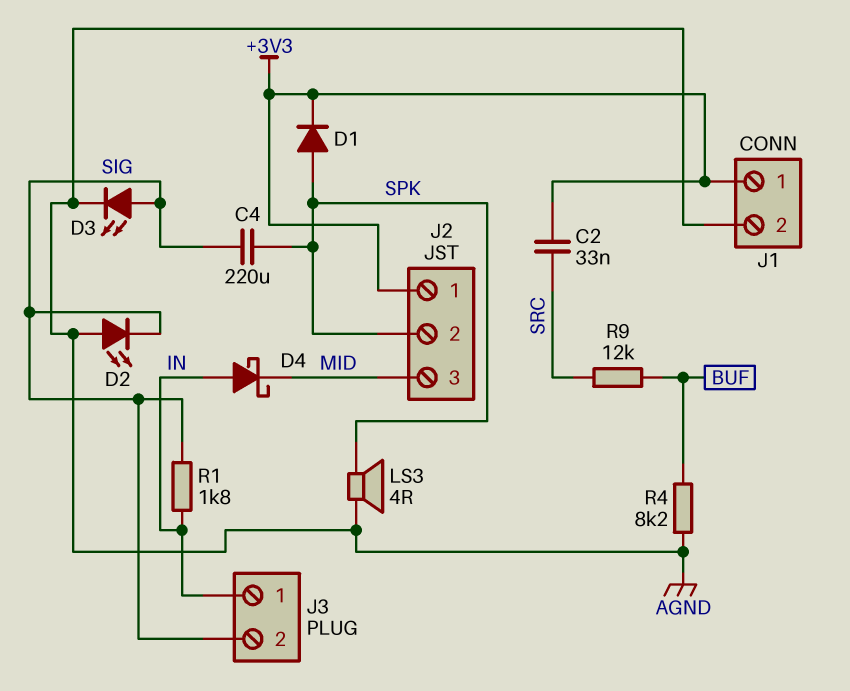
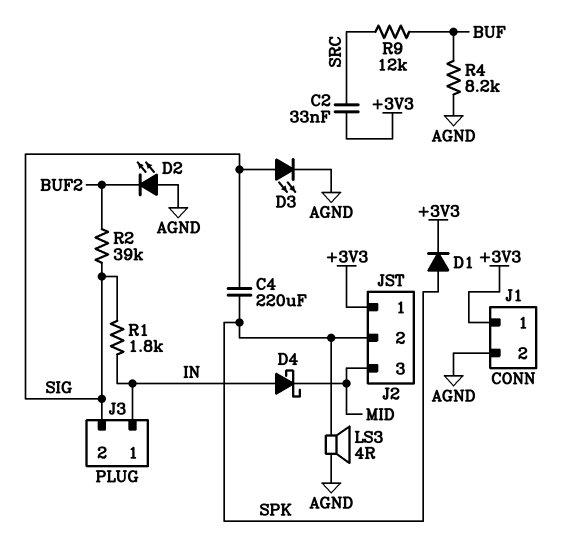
D2: LED (A AGND, K SIG) -> LED (A AGND, K BUF2)
R2: none -> 39k (BUF2, SIG)

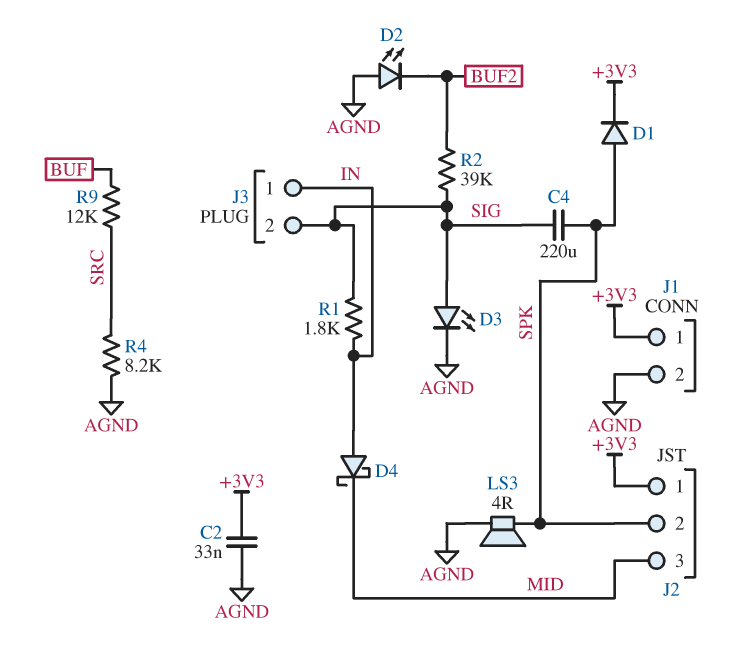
C2: 33nF (+3V3, SRC) -> 33nF (+3V3, AGND)
R4: 8.2k (AGND, BUF) -> 8.2k (AGND, SRC)

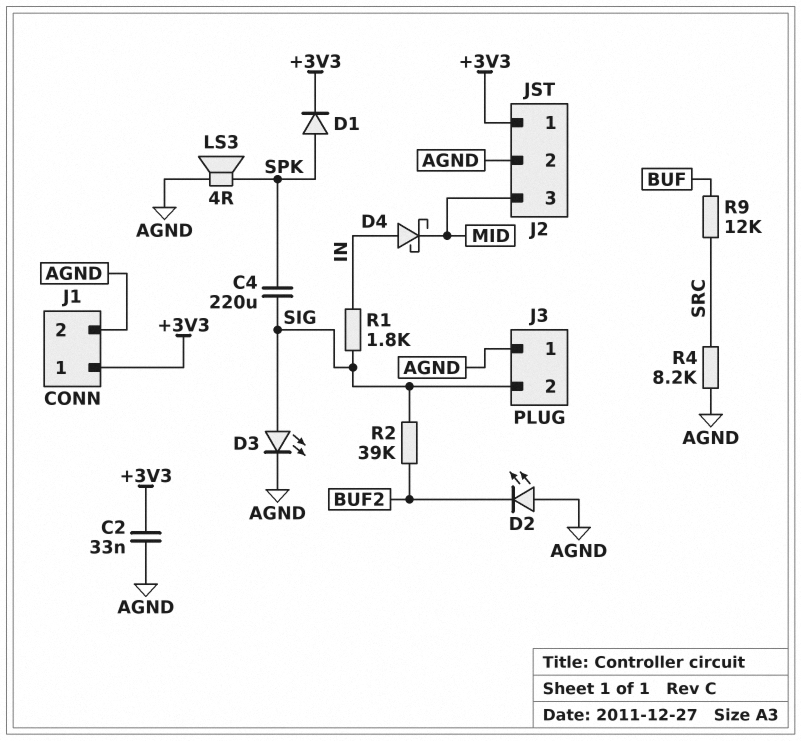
J2 pin 2: SPK -> AGND
J3 pin 1: IN -> AGND

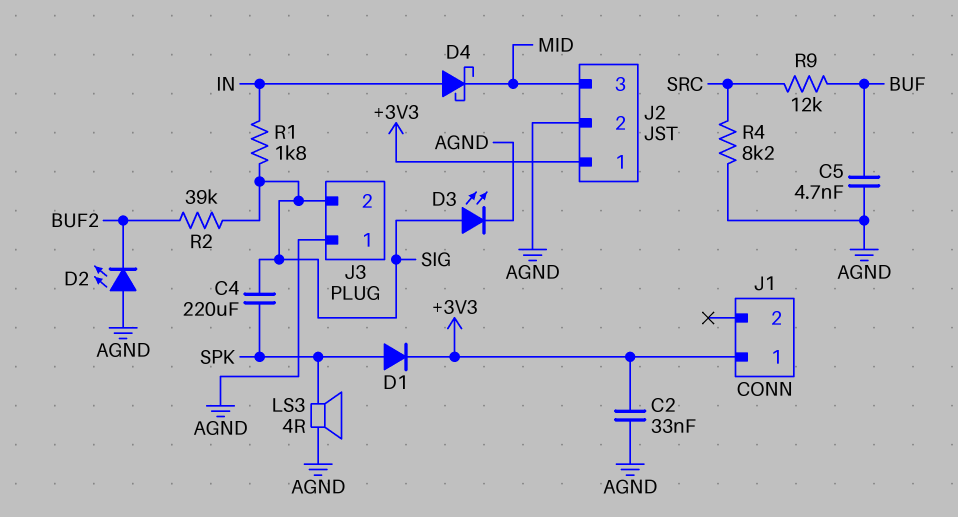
C5: none -> 4.7nF (AGND, BUF)
J1 pin 2: AGND -> none

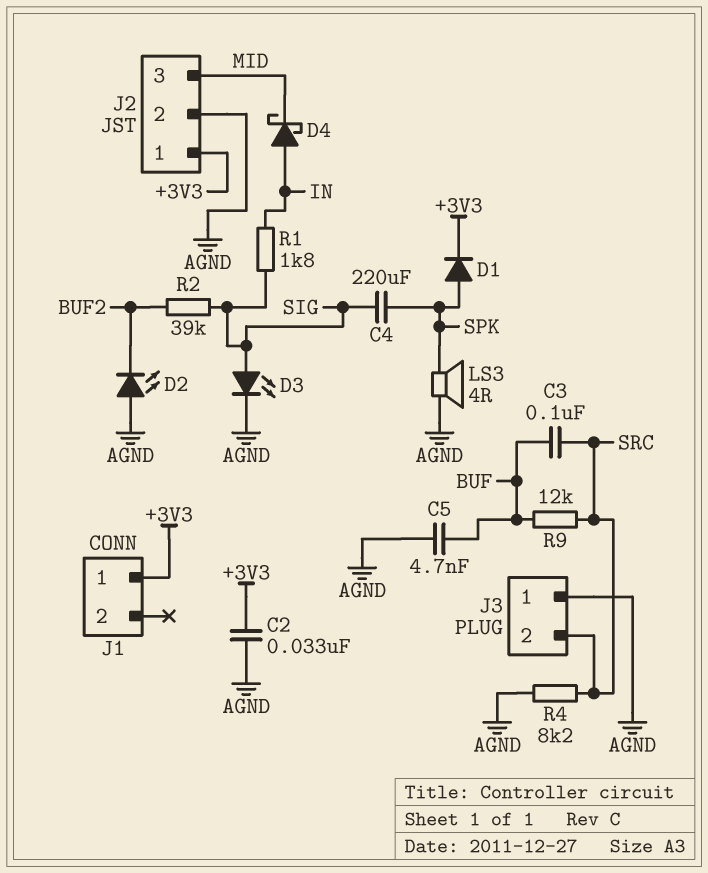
C3: none -> 100nF (BUF, SRC)
J3 pin 2: SIG -> SRC

